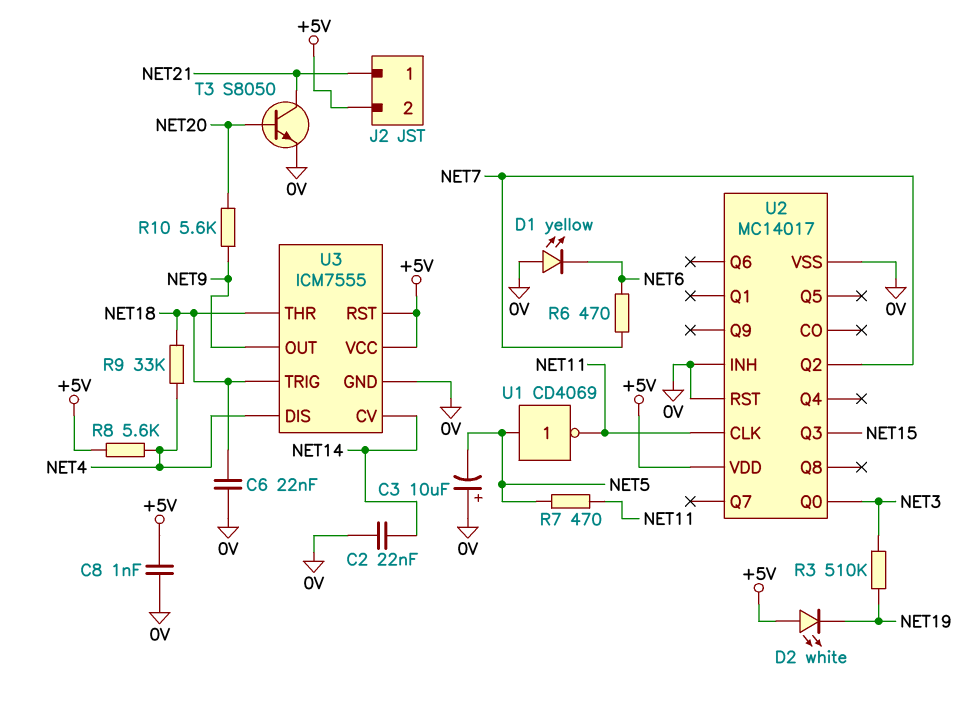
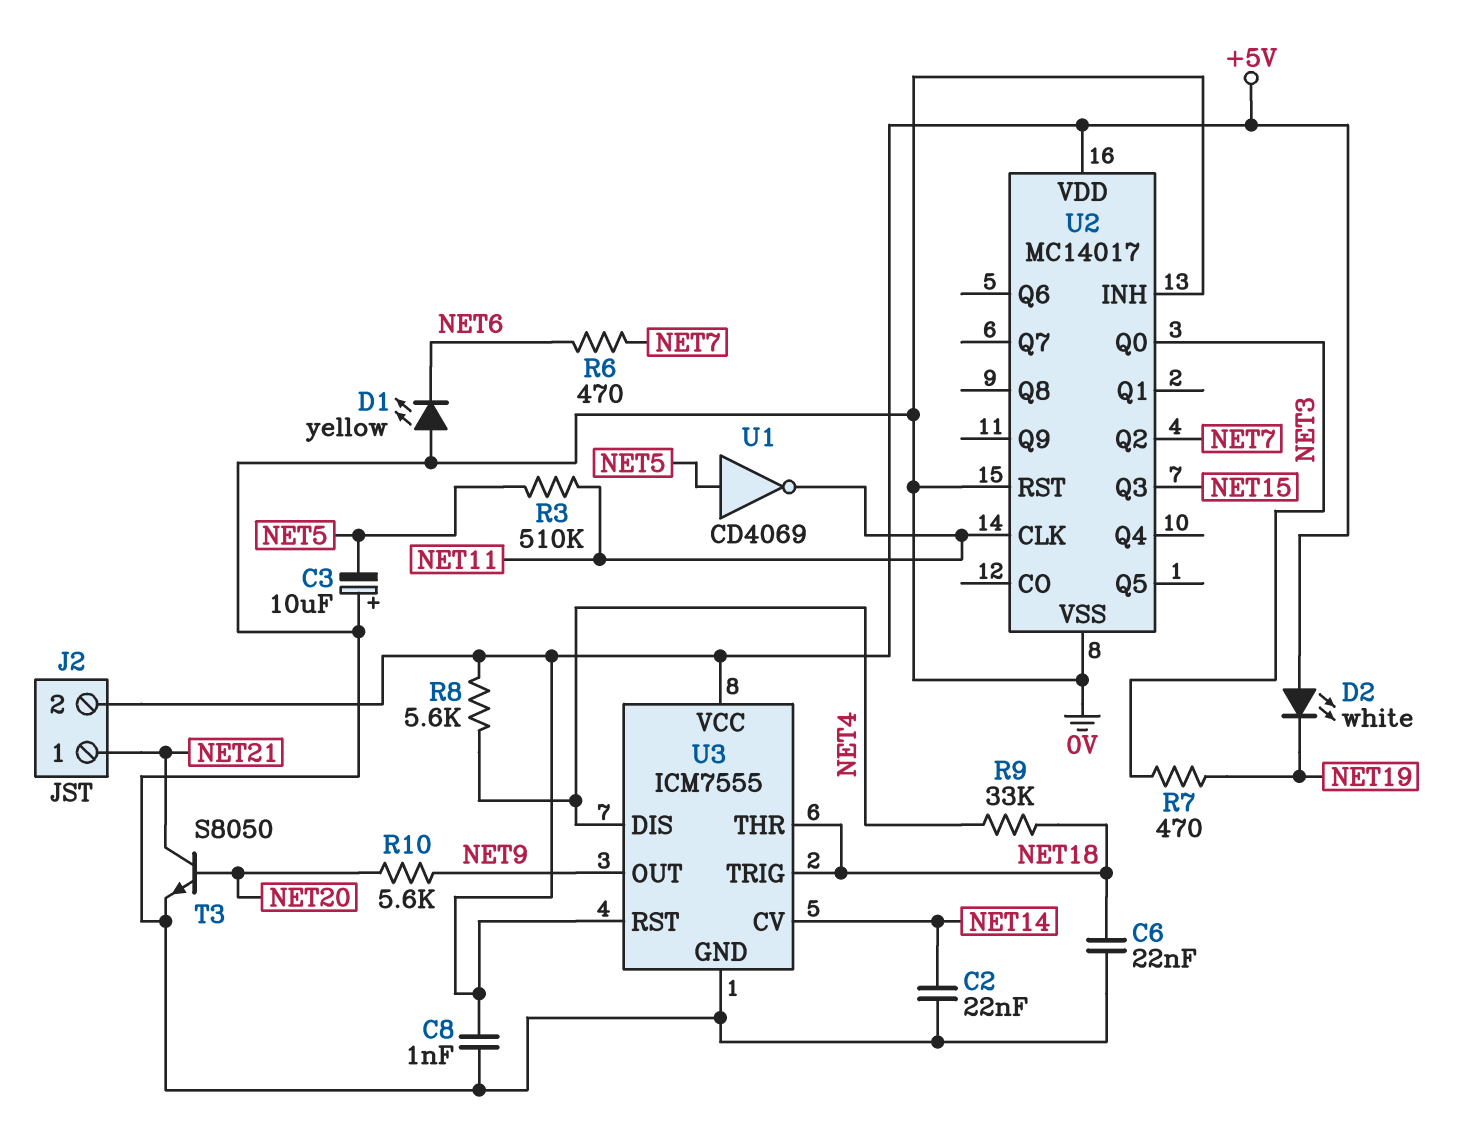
R3: 510k (NET3, NET19) -> 510k (NET5, NET11)
R7: 470 (NET5, NET11) -> 470 (NET3, NET19)

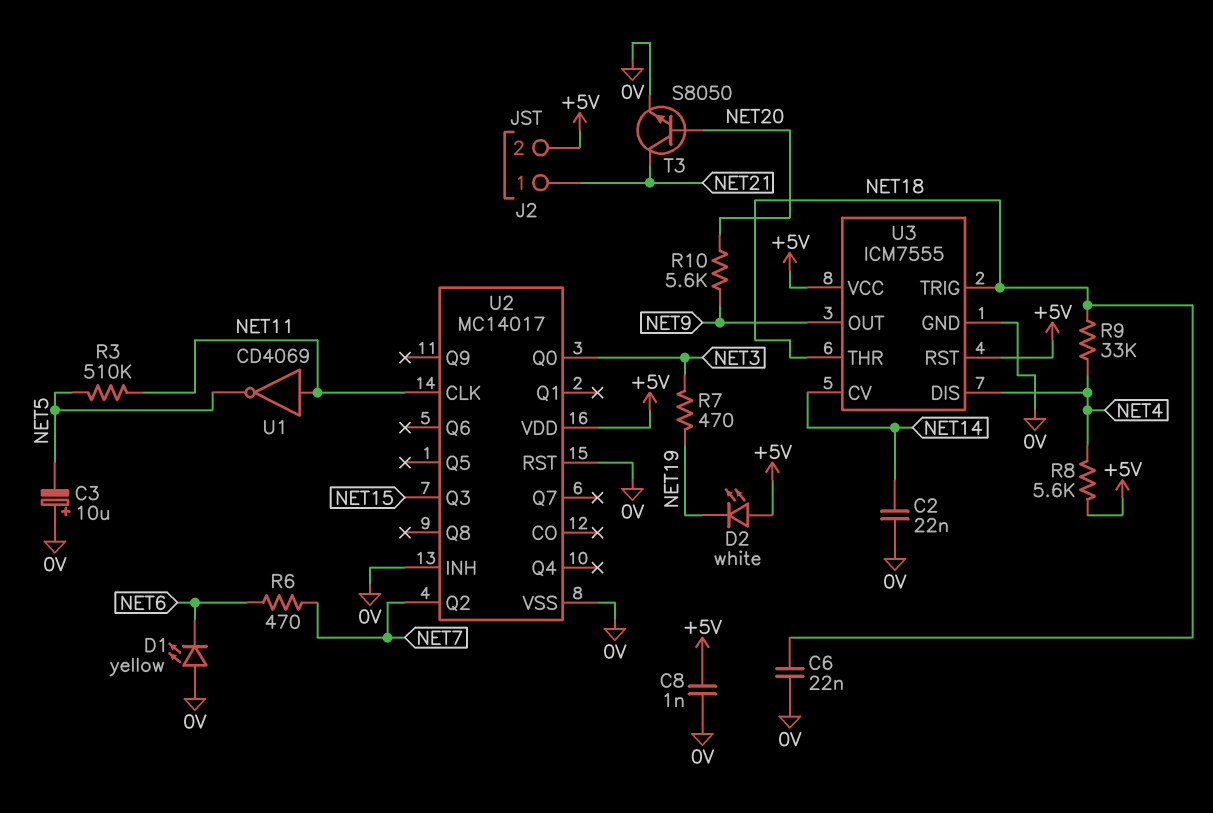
U1: NOT CD4069 (in NET5, out NET11) -> NOT CD4069 (in NET11, out NET5)

